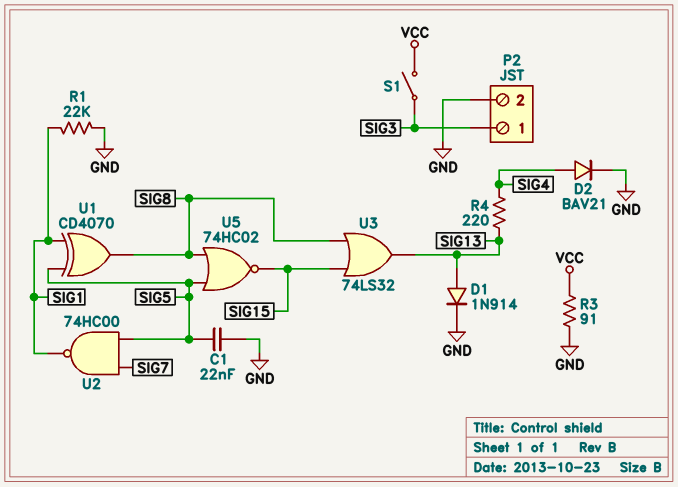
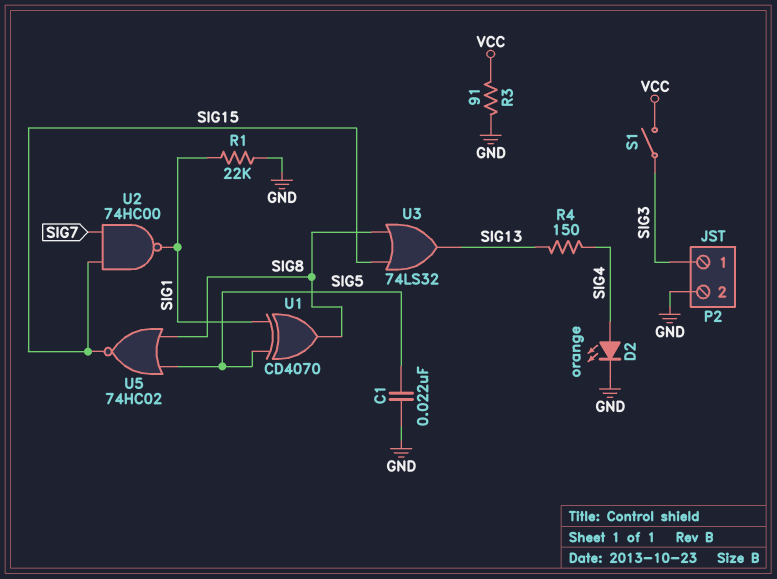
D1: diode 1N914 (A SIG13, K GND) -> none
D2: diode BAV21 (A SIG4, K GND) -> LED orange (A SIG4, K GND)
R4: 220 (SIG4, SIG13) -> 150 (SIG4, SIG13)
U2: NAND 74HC00 (in SIG5, in SIG7, out SIG1) -> NAND 74HC00 (in SIG7, in SIG15, out SIG1)

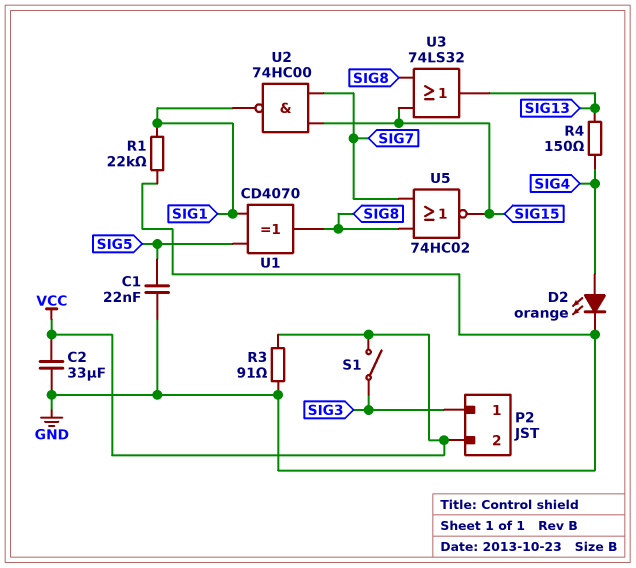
C2: none -> 33uF (GND, VCC)
P2 pin 2: GND -> VCC
U5: NOR 74HC02 (in SIG5, in SIG8, out SIG15) -> NOR 74HC02 (in SIG7, in SIG8, out SIG15)

